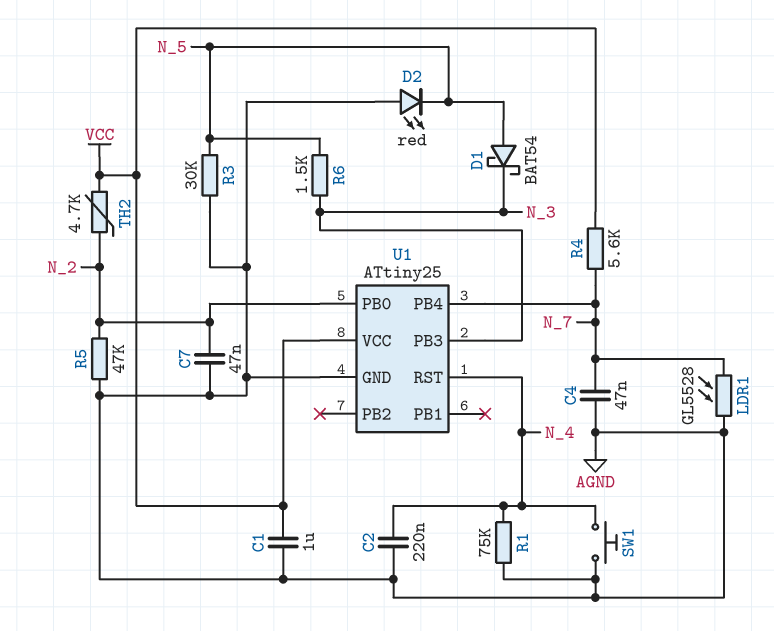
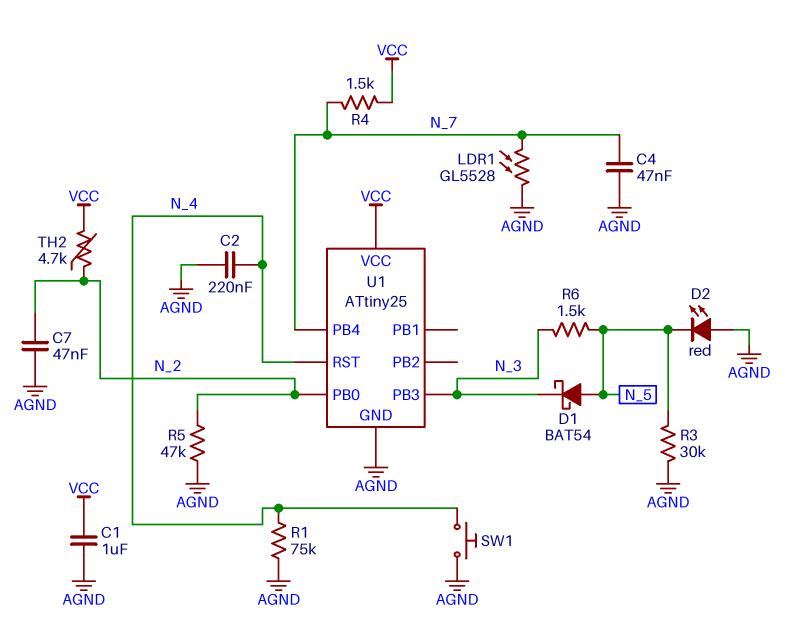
R4: 5.6k (N_7, VCC) -> 1.5k (N_7, VCC)

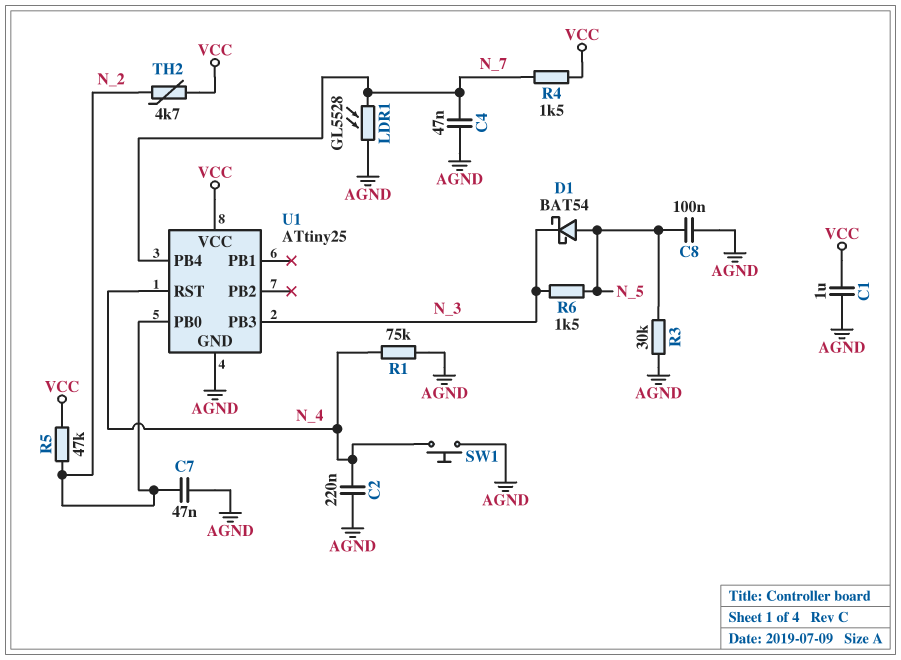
C8: none -> 100nF (AGND, N_5)
D2: LED red (A AGND, K N_5) -> none
R5: 47k (AGND, N_2) -> 47k (N_2, VCC)

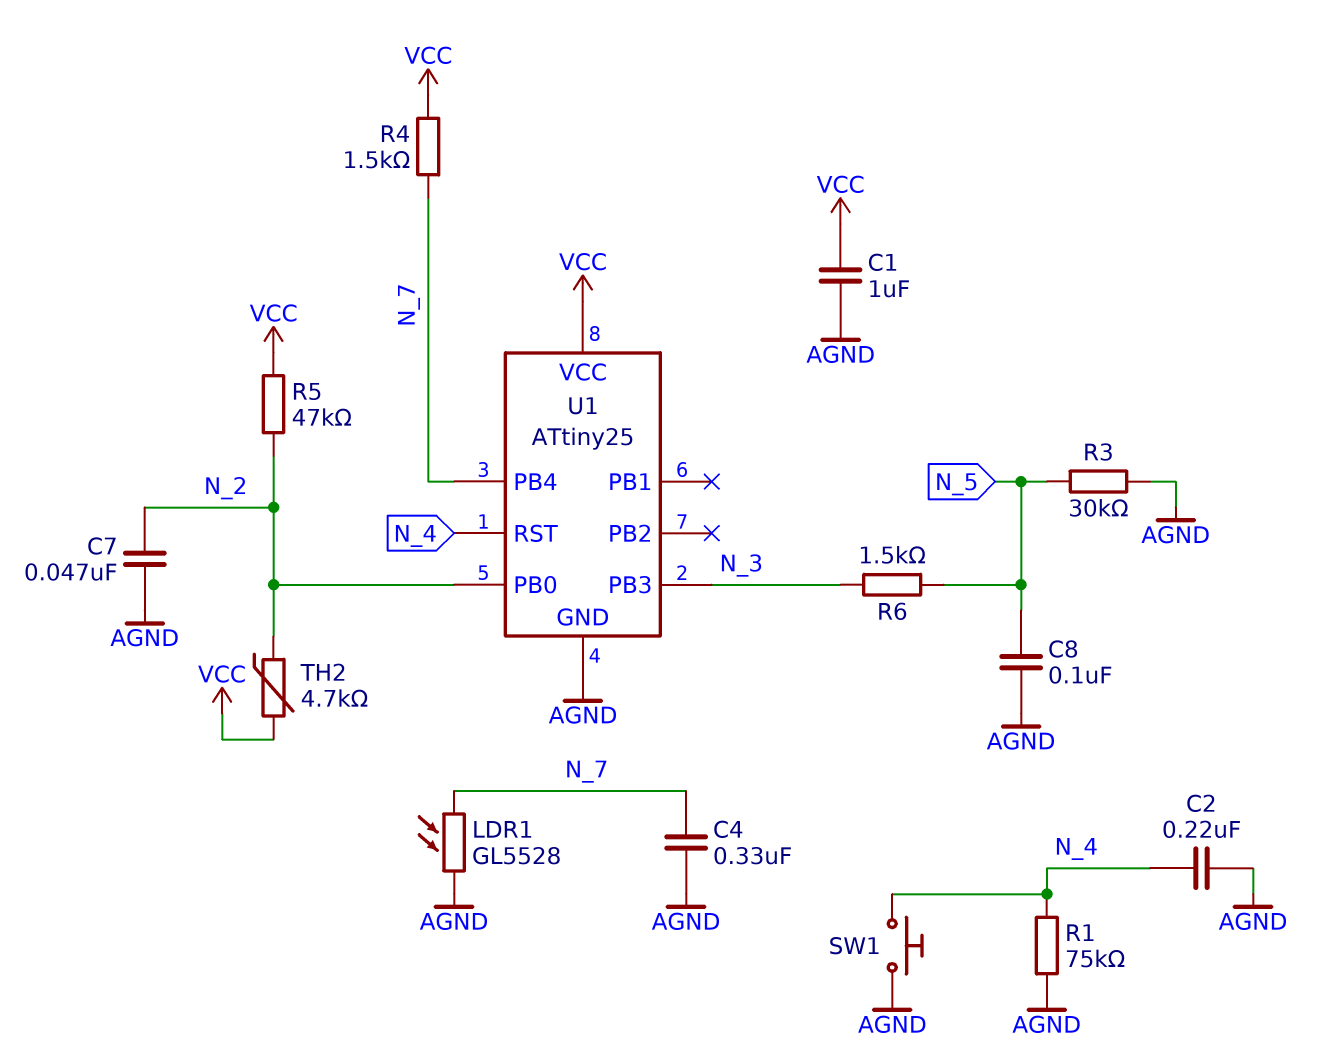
C4: 47nF (AGND, N_7) -> 330nF (AGND, N_7)
D1: schottky BAT54 (A N_5, K N_3) -> none

